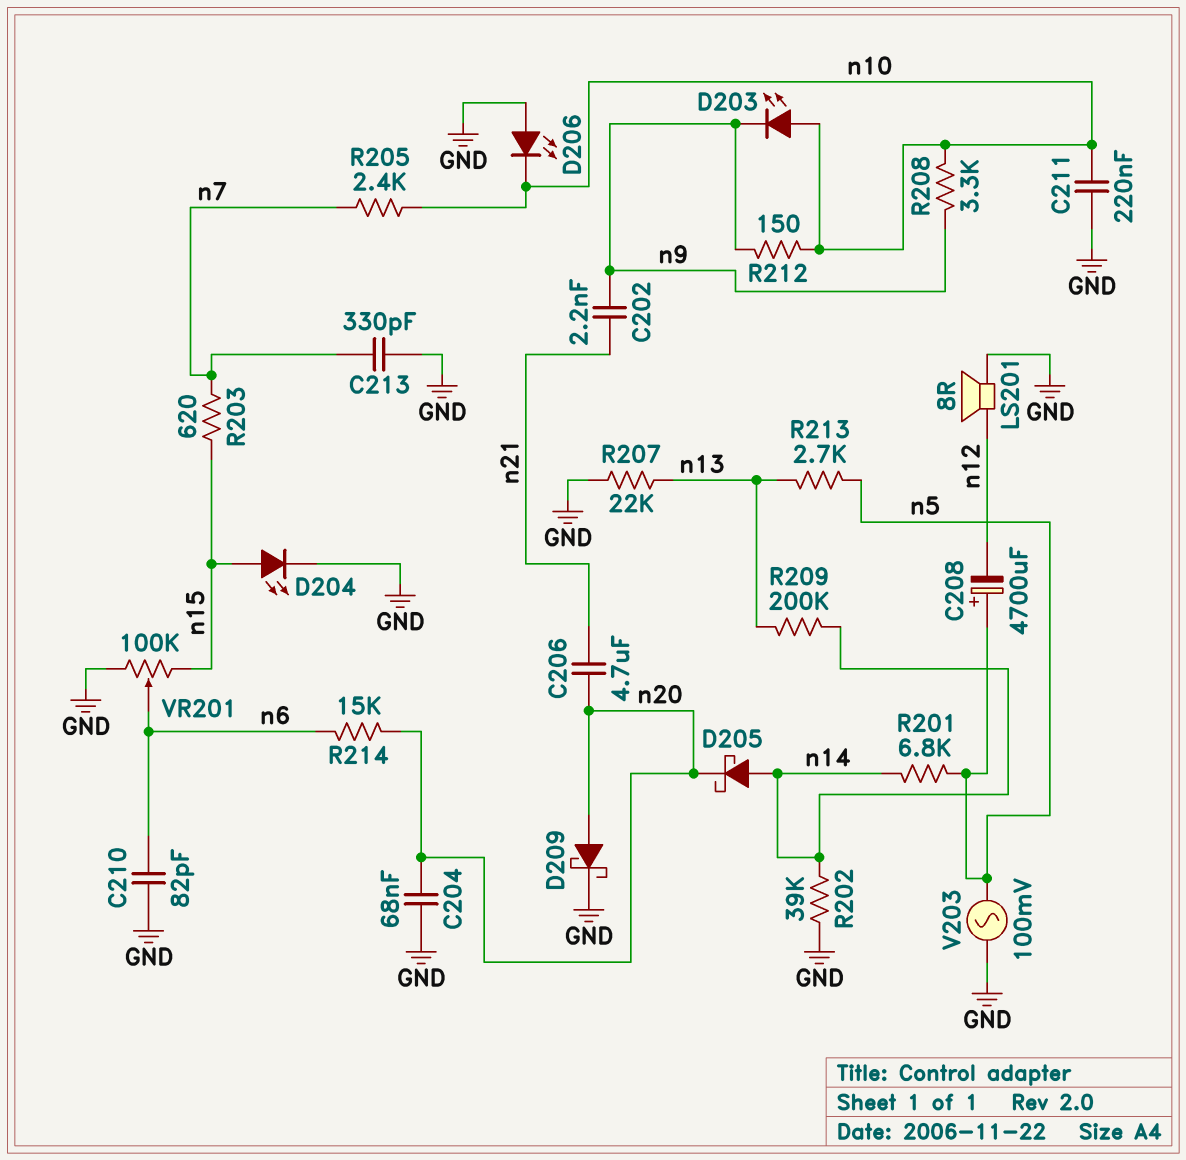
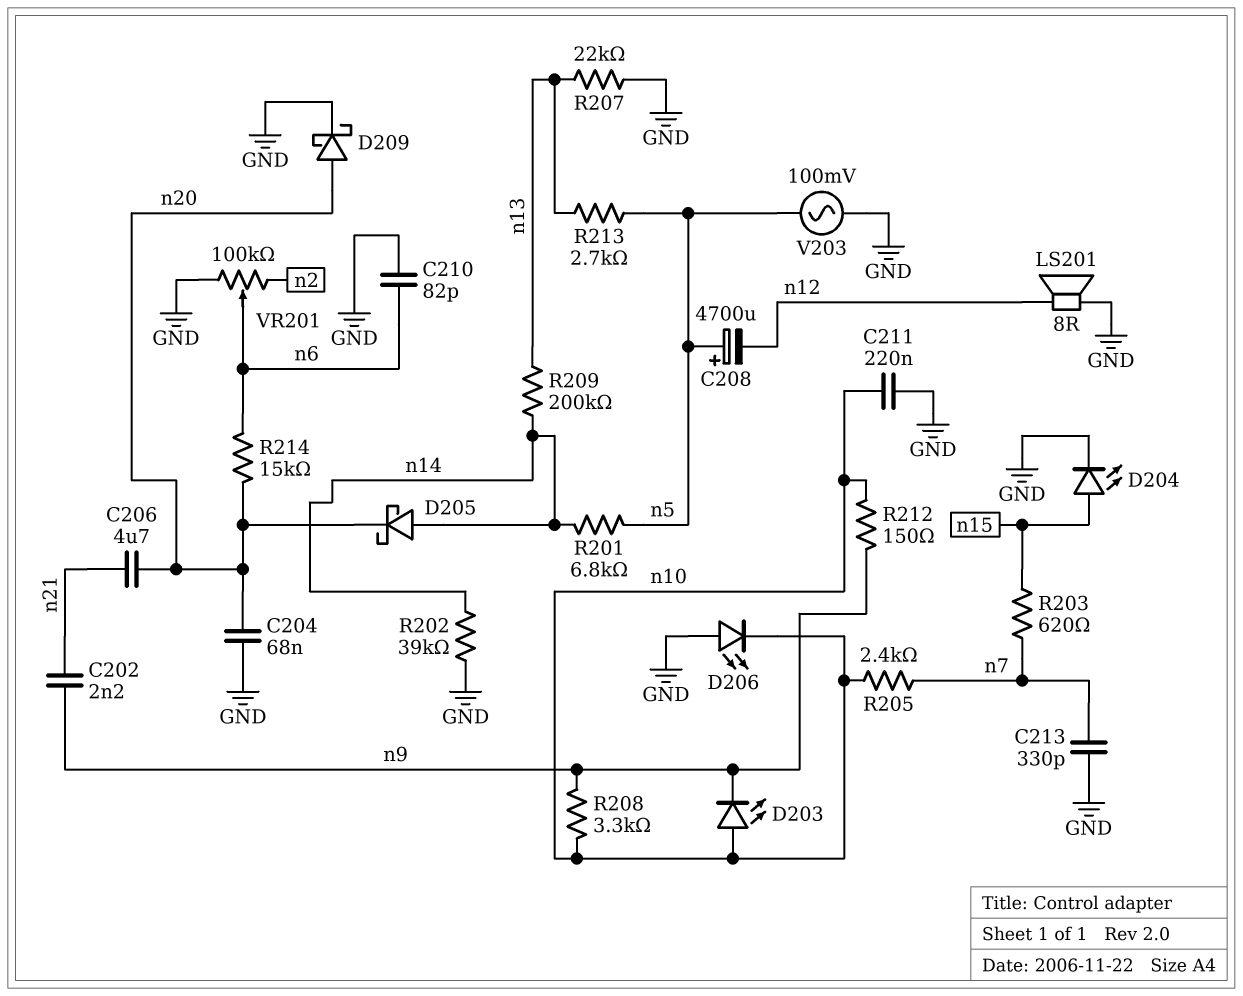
VR201: 100k (GND, n15, wiper n6) -> 100k (GND, n2, wiper n6)

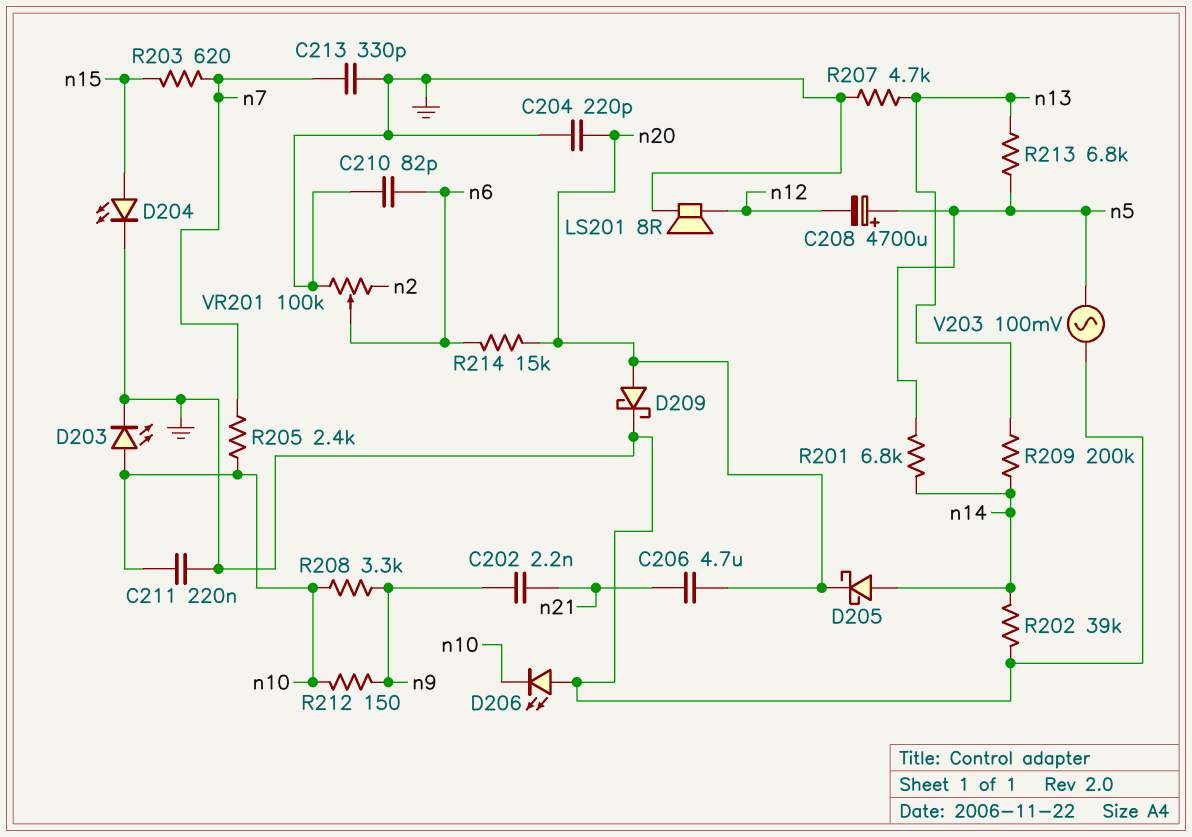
C204: 68nF (GND, n20) -> 220pF (GND, n20)
D203: LED (A n10, K n9) -> LED (A n10, K GND)
R207: 22k (GND, n13) -> 4.7k (GND, n13)
R213: 2.7k (n5, n13) -> 6.8k (n5, n13)

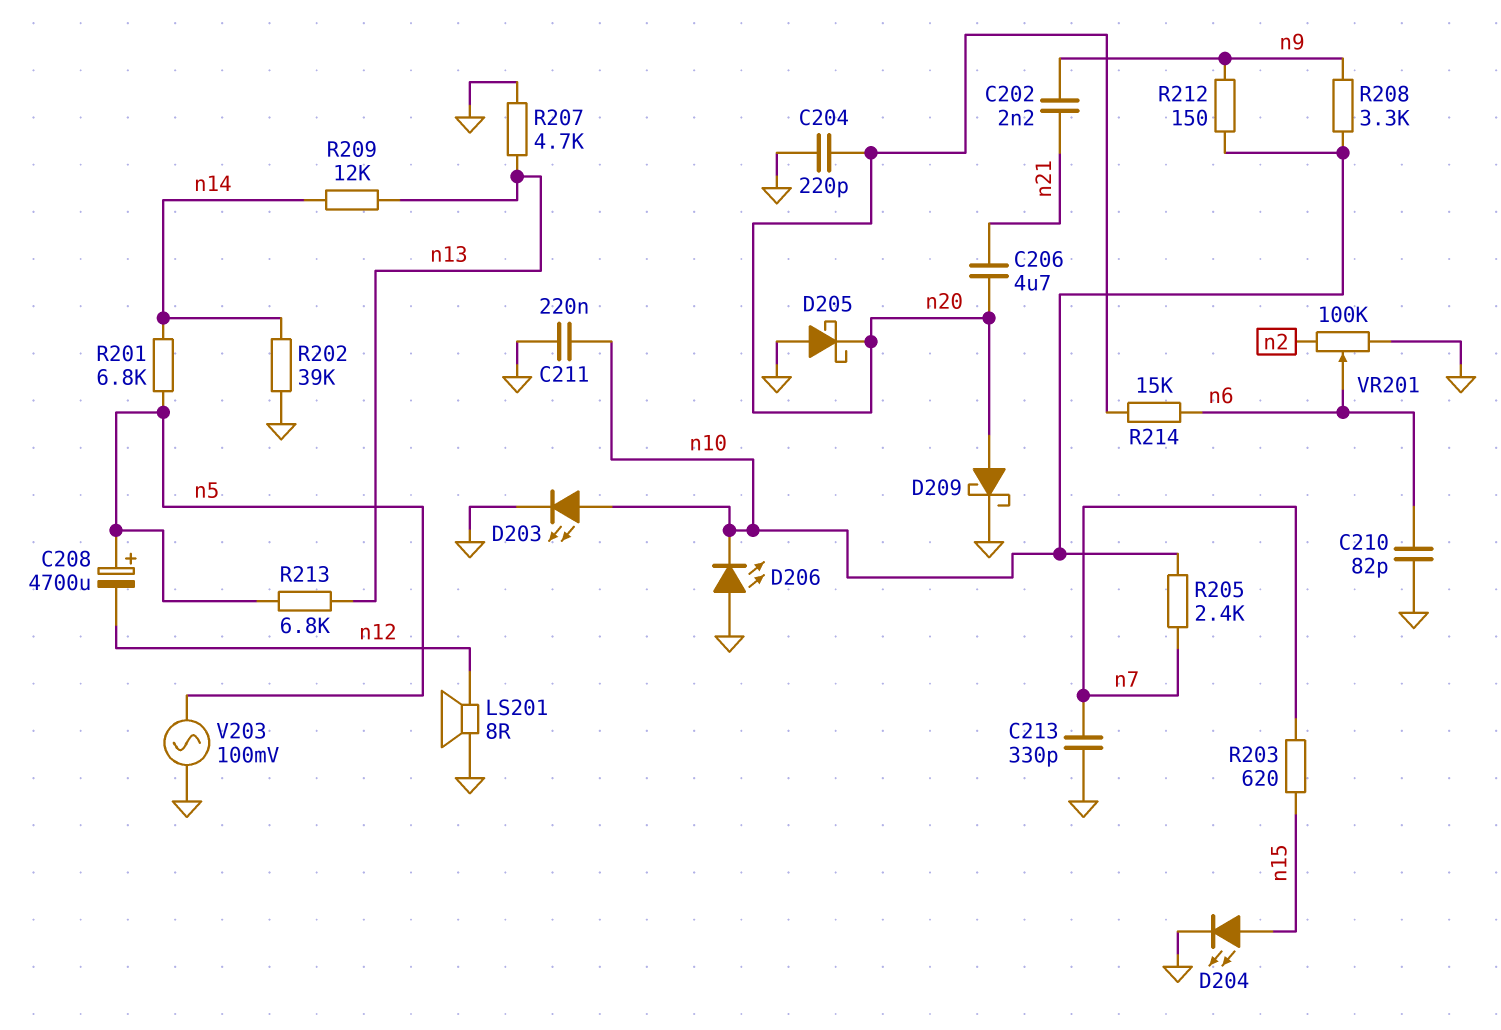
D205: schottky (A n14, K n20) -> schottky (A GND, K n20)
R209: 200k (n13, n14) -> 12k (n13, n14)

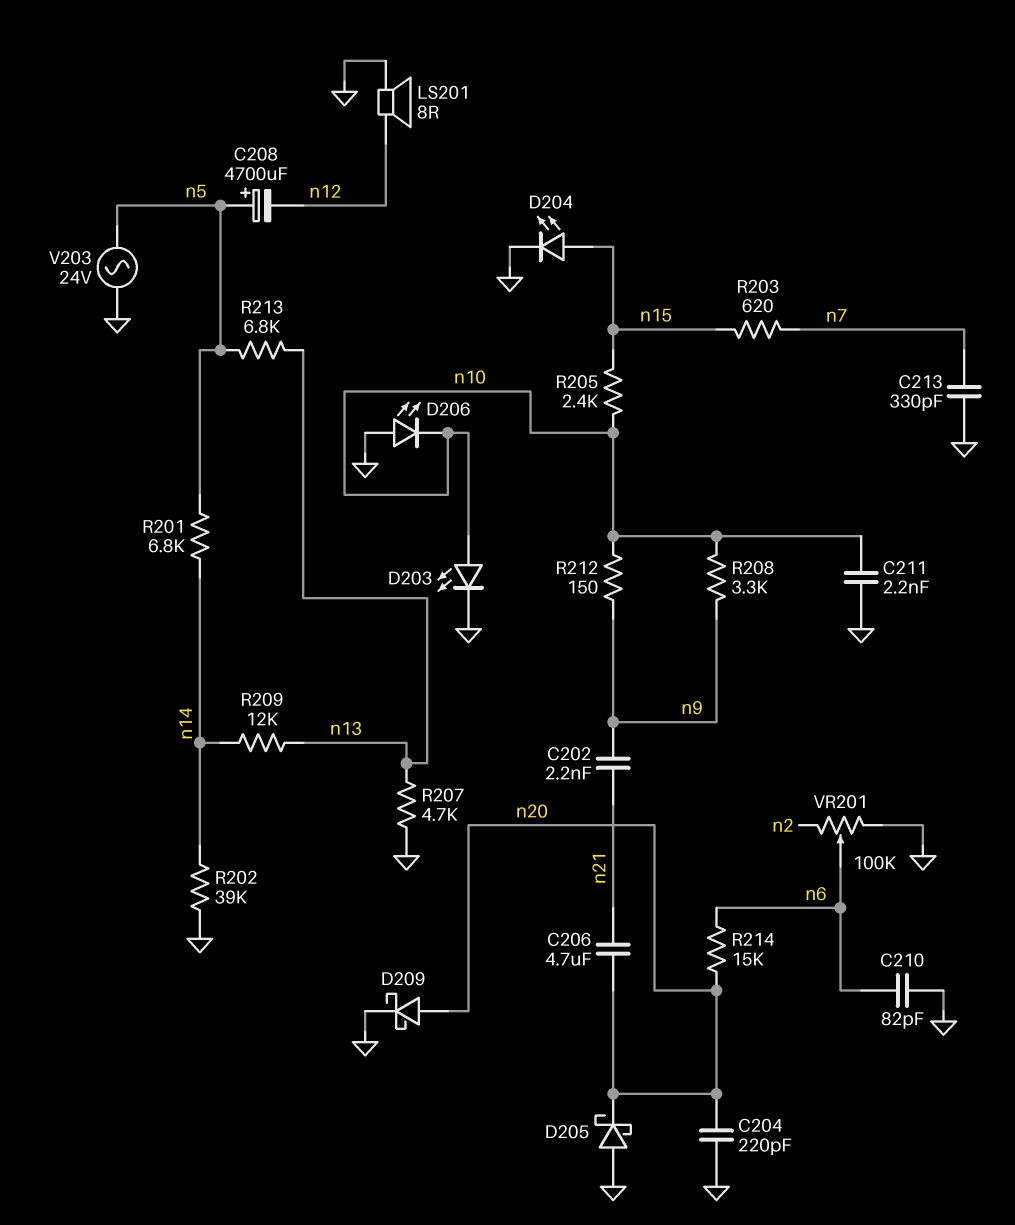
C211: 220nF (GND, n10) -> 2.2nF (GND, n10)
R205: 2.4k (n7, n10) -> 2.4k (n10, n15)
V203: AC 100mV (GND, n5) -> AC 24V (GND, n5)

